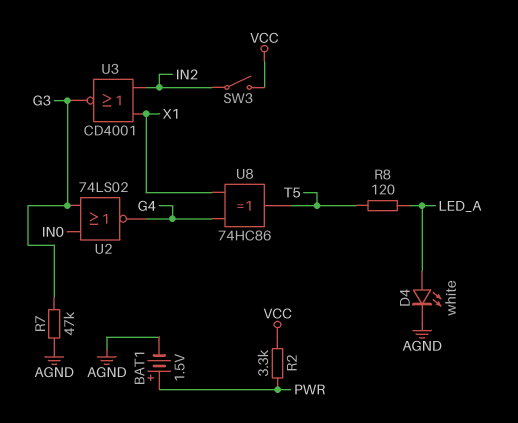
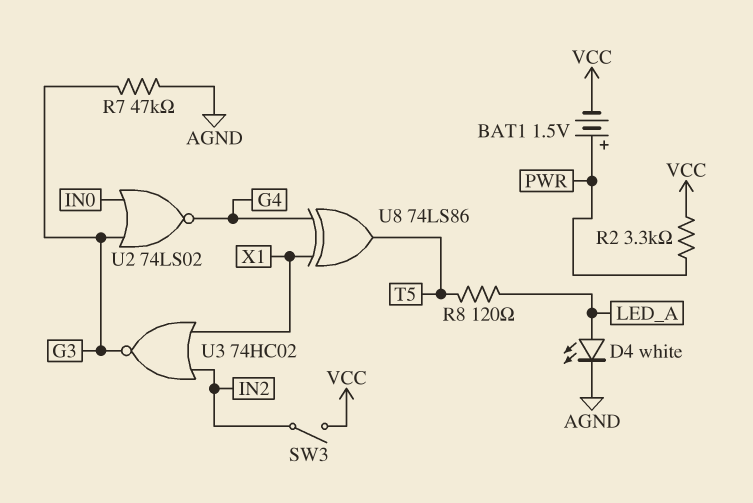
BAT1: 1.5V (plus PWR, minus AGND) -> 1.5V (plus PWR, minus VCC)
U3: NOR CD4001 (in IN2, in X1, out G3) -> NOR 74HC02 (in IN2, in X1, out G3)
U8: XOR 74HC86 (in G4, in X1, out T5) -> XOR 74LS86 (in G4, in X1, out T5)

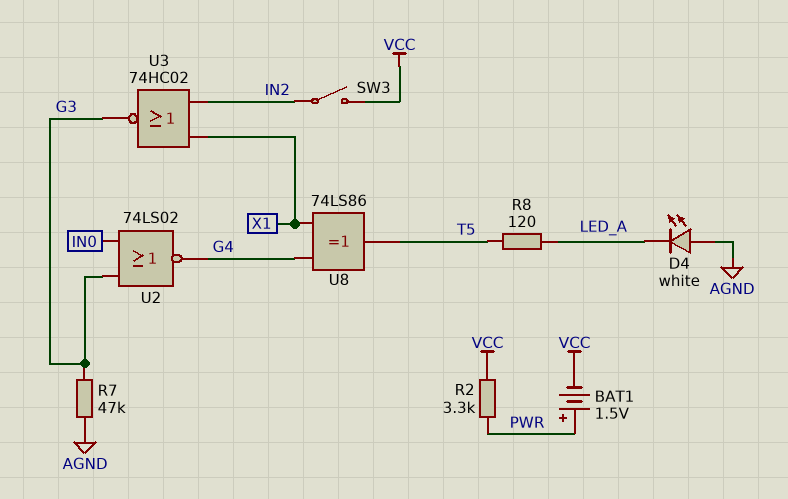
D4: LED white (A LED_A, K AGND) -> LED white (A AGND, K LED_A)

